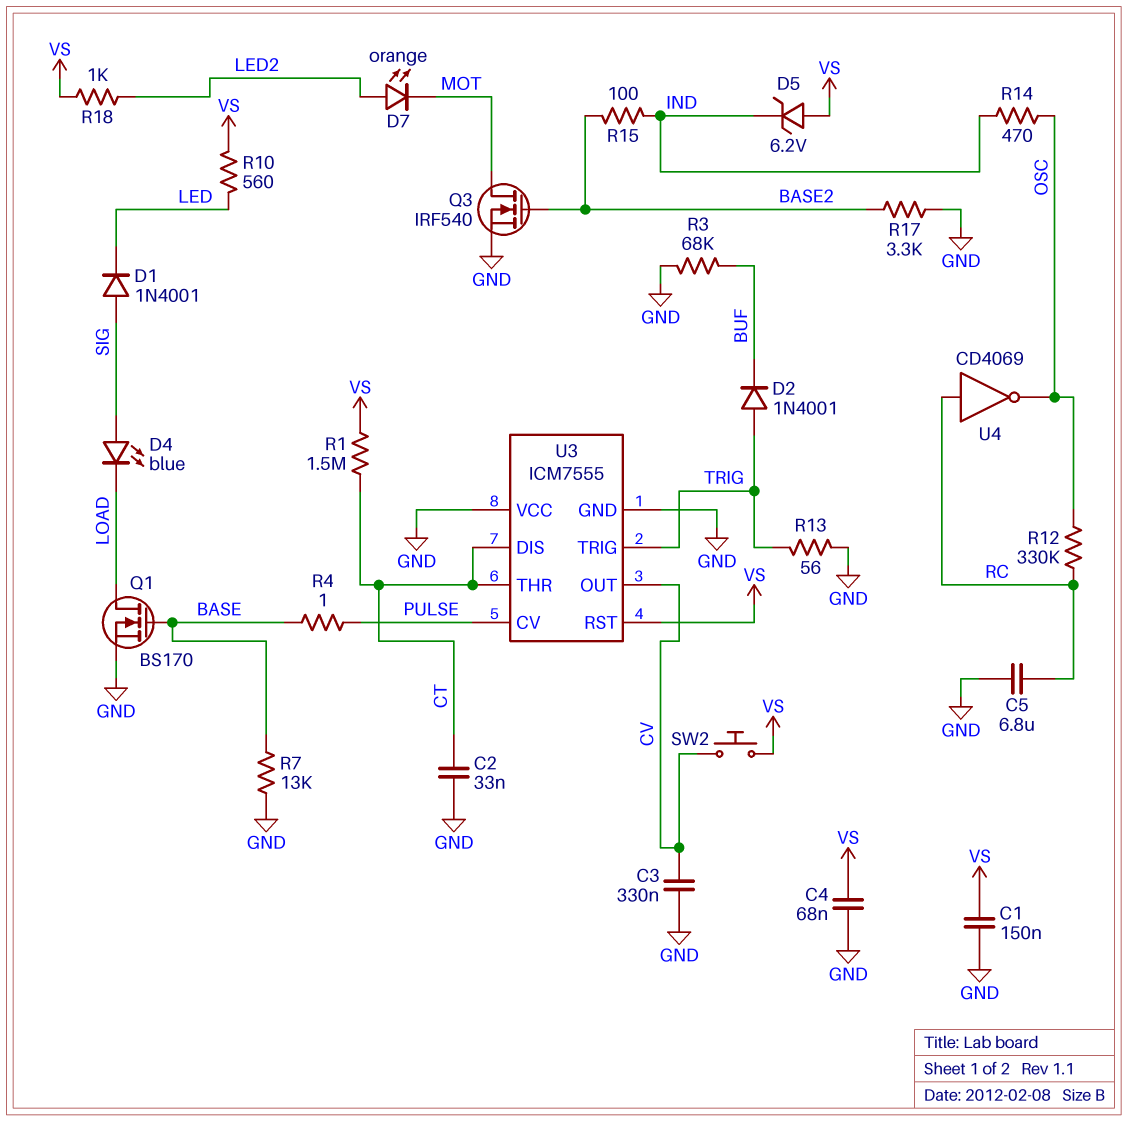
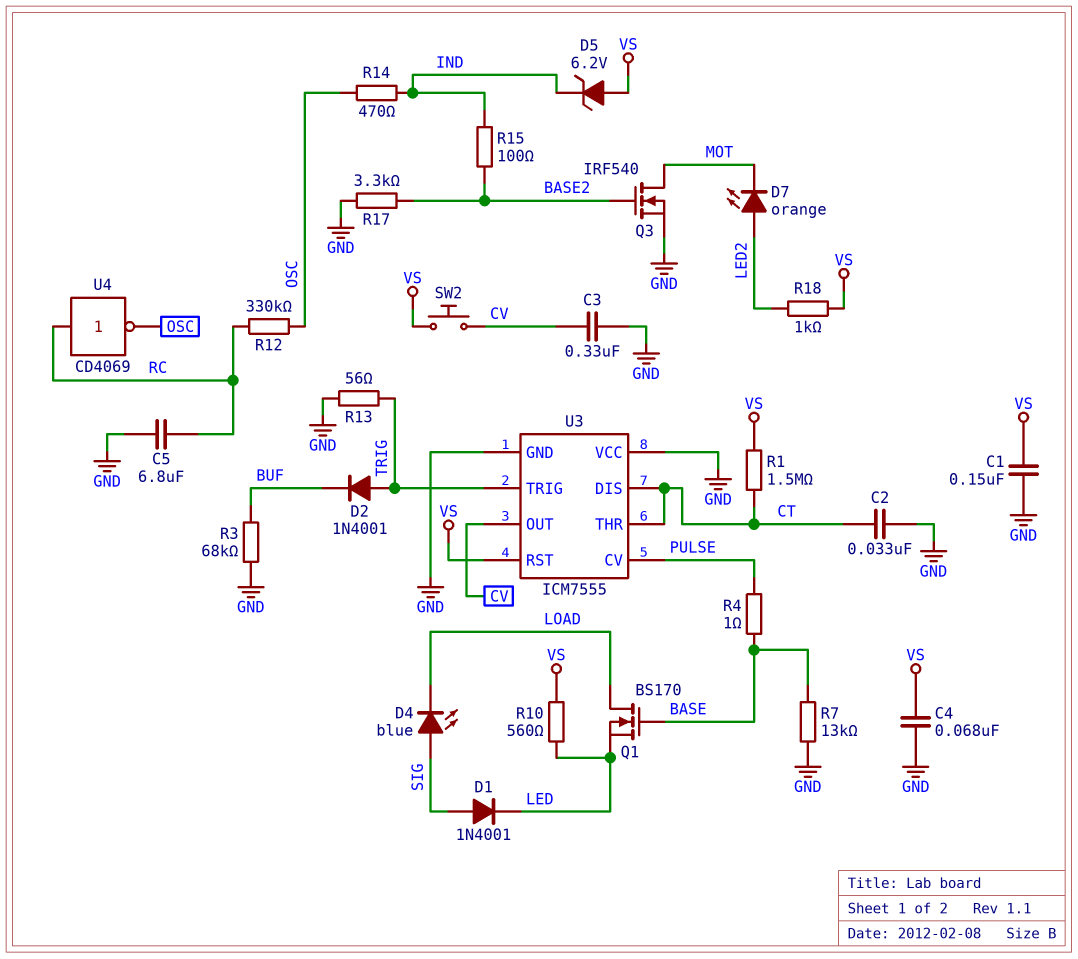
Q1: NMOS BS170 (G BASE, D LOAD, S GND) -> NMOS BS170 (G BASE, D LOAD, S LED)

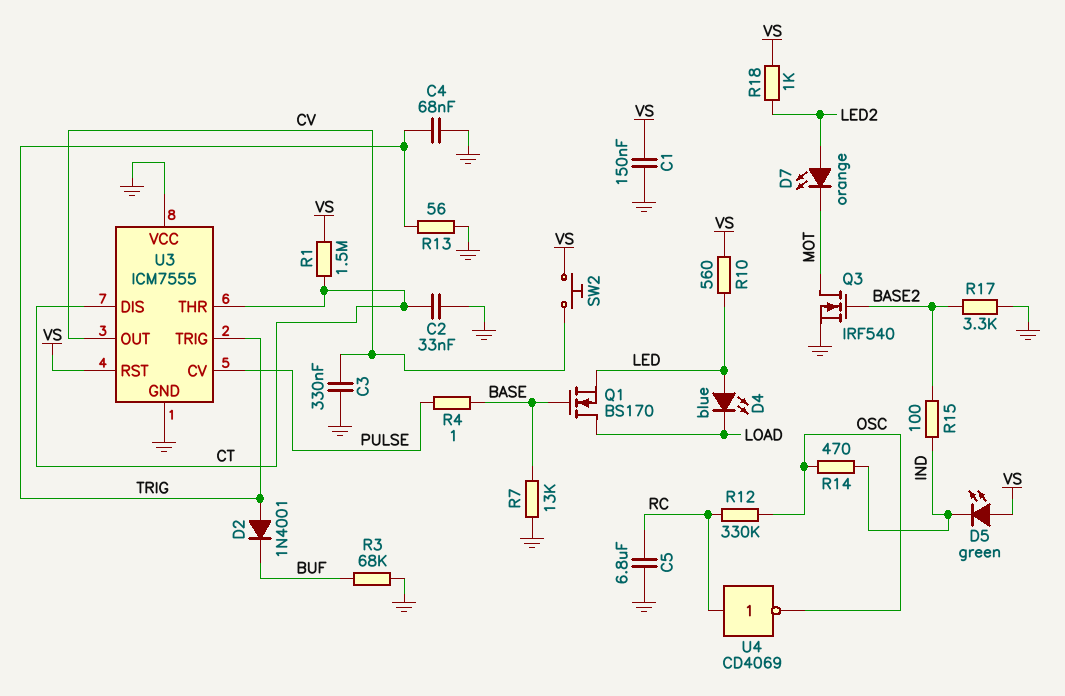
C4: 68nF (GND, VS) -> 68nF (GND, TRIG)
D1: diode 1N4001 (A SIG, K LED) -> none
D4: LED blue (A SIG, K LOAD) -> LED blue (A LED, K LOAD)
D5: zener 6.2V (A VS, K IND) -> LED green (A VS, K IND)

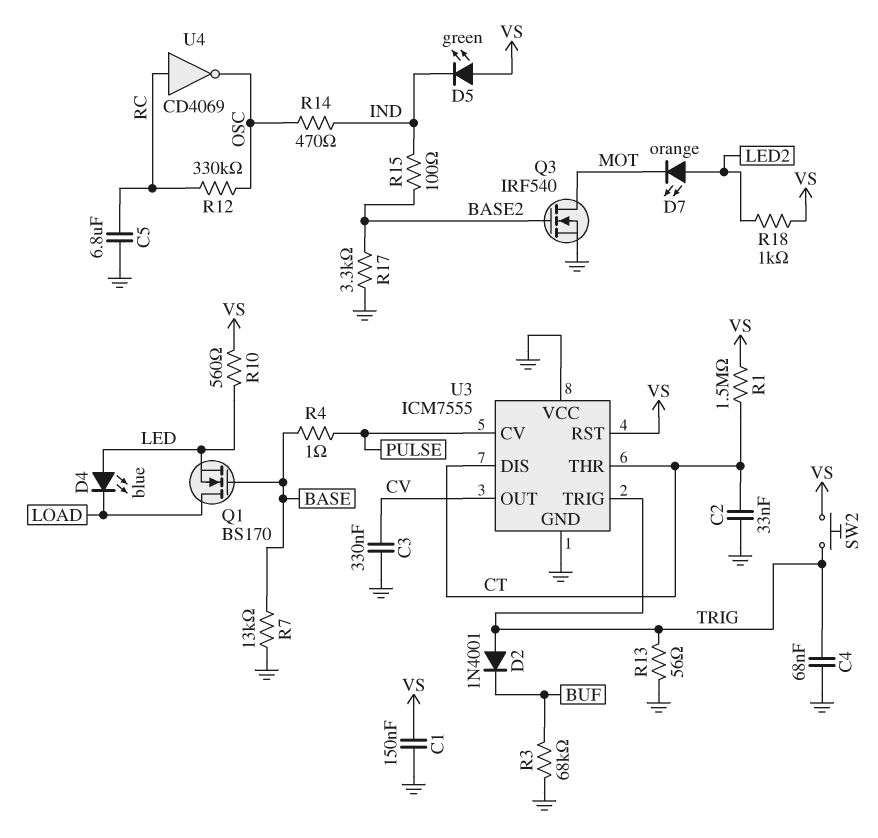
SW2: button (CV, VS) -> button (TRIG, VS)

